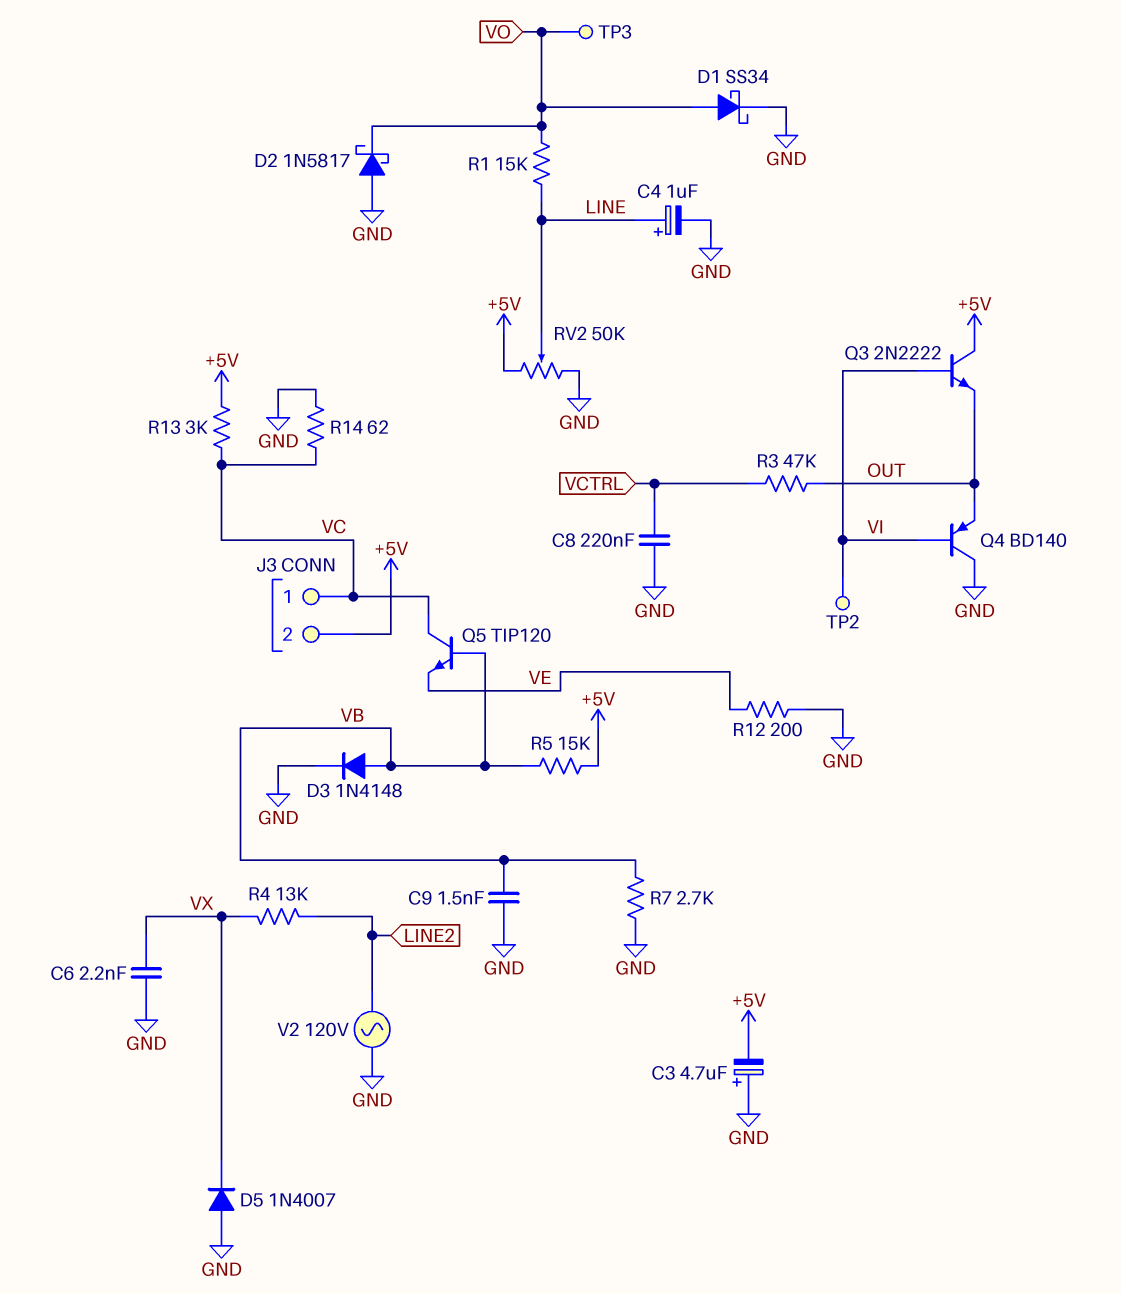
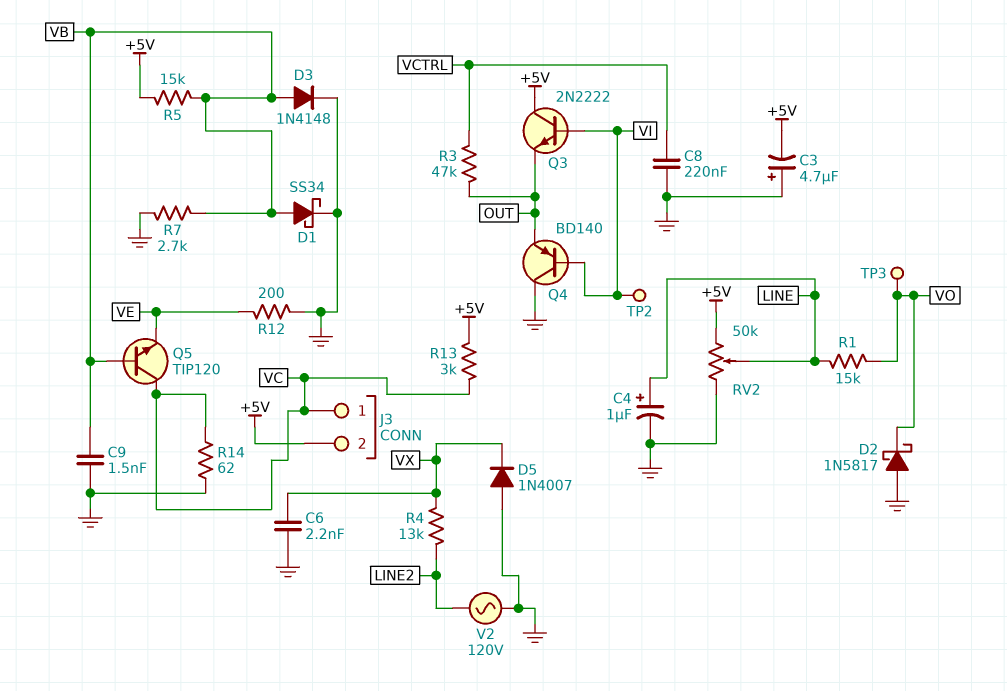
D1: schottky SS34 (A VO, K GND) -> schottky SS34 (A VB, K GND)

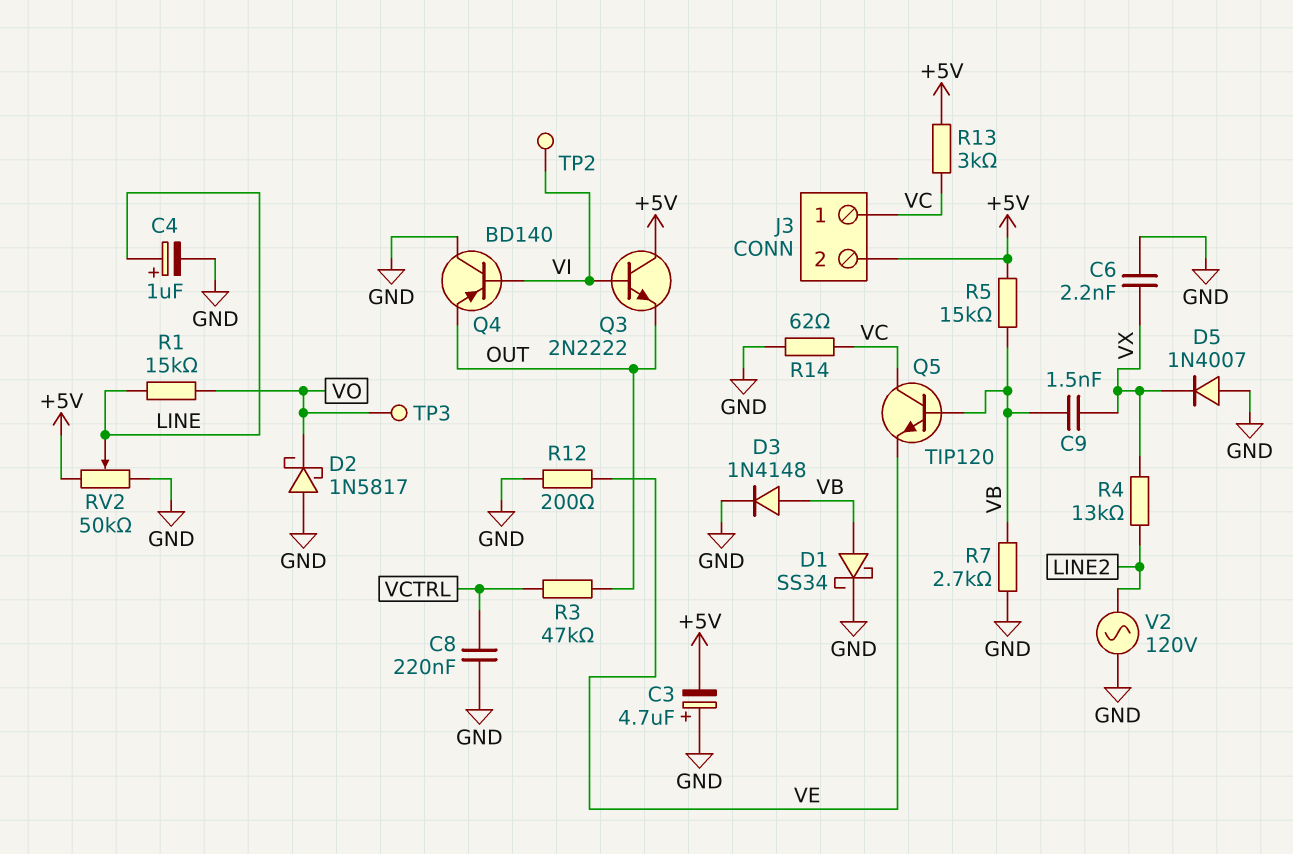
C9: 1.5nF (GND, VB) -> 1.5nF (VB, VX)

